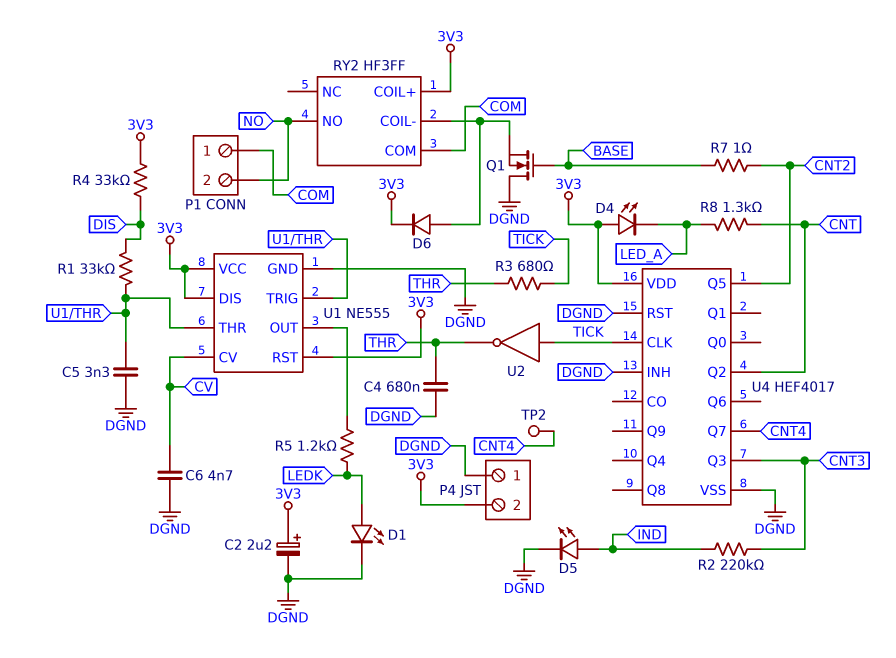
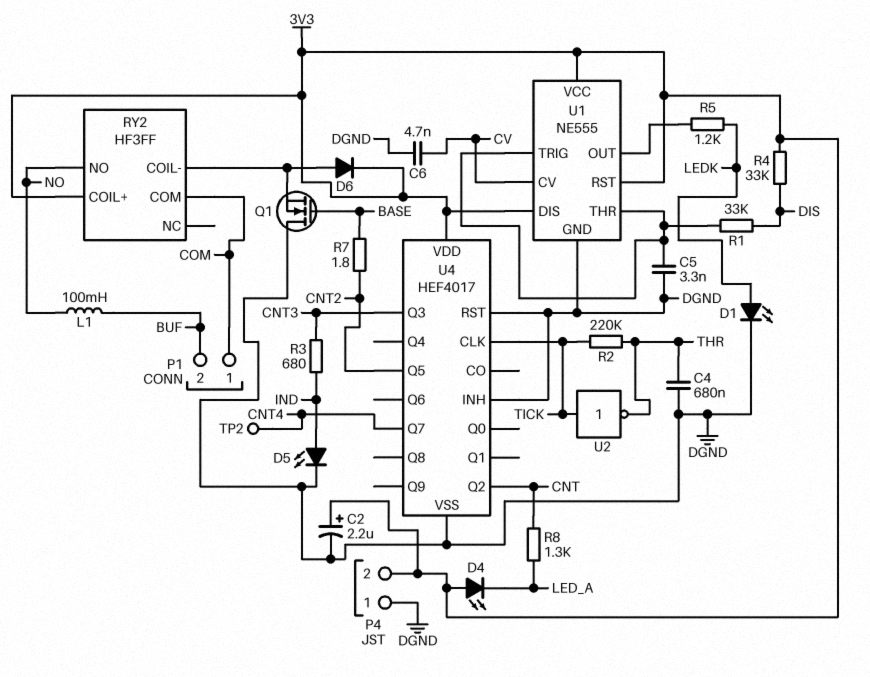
L1: none -> 100mH (BUF, NO)
P1 pin 2: NO -> BUF
R2: 220k (CNT3, IND) -> 220k (THR, TICK)
R3: 680 (THR, TICK) -> 680 (CNT3, IND)
R7: 1 (BASE, CNT2) -> 1.8 (BASE, CNT2)

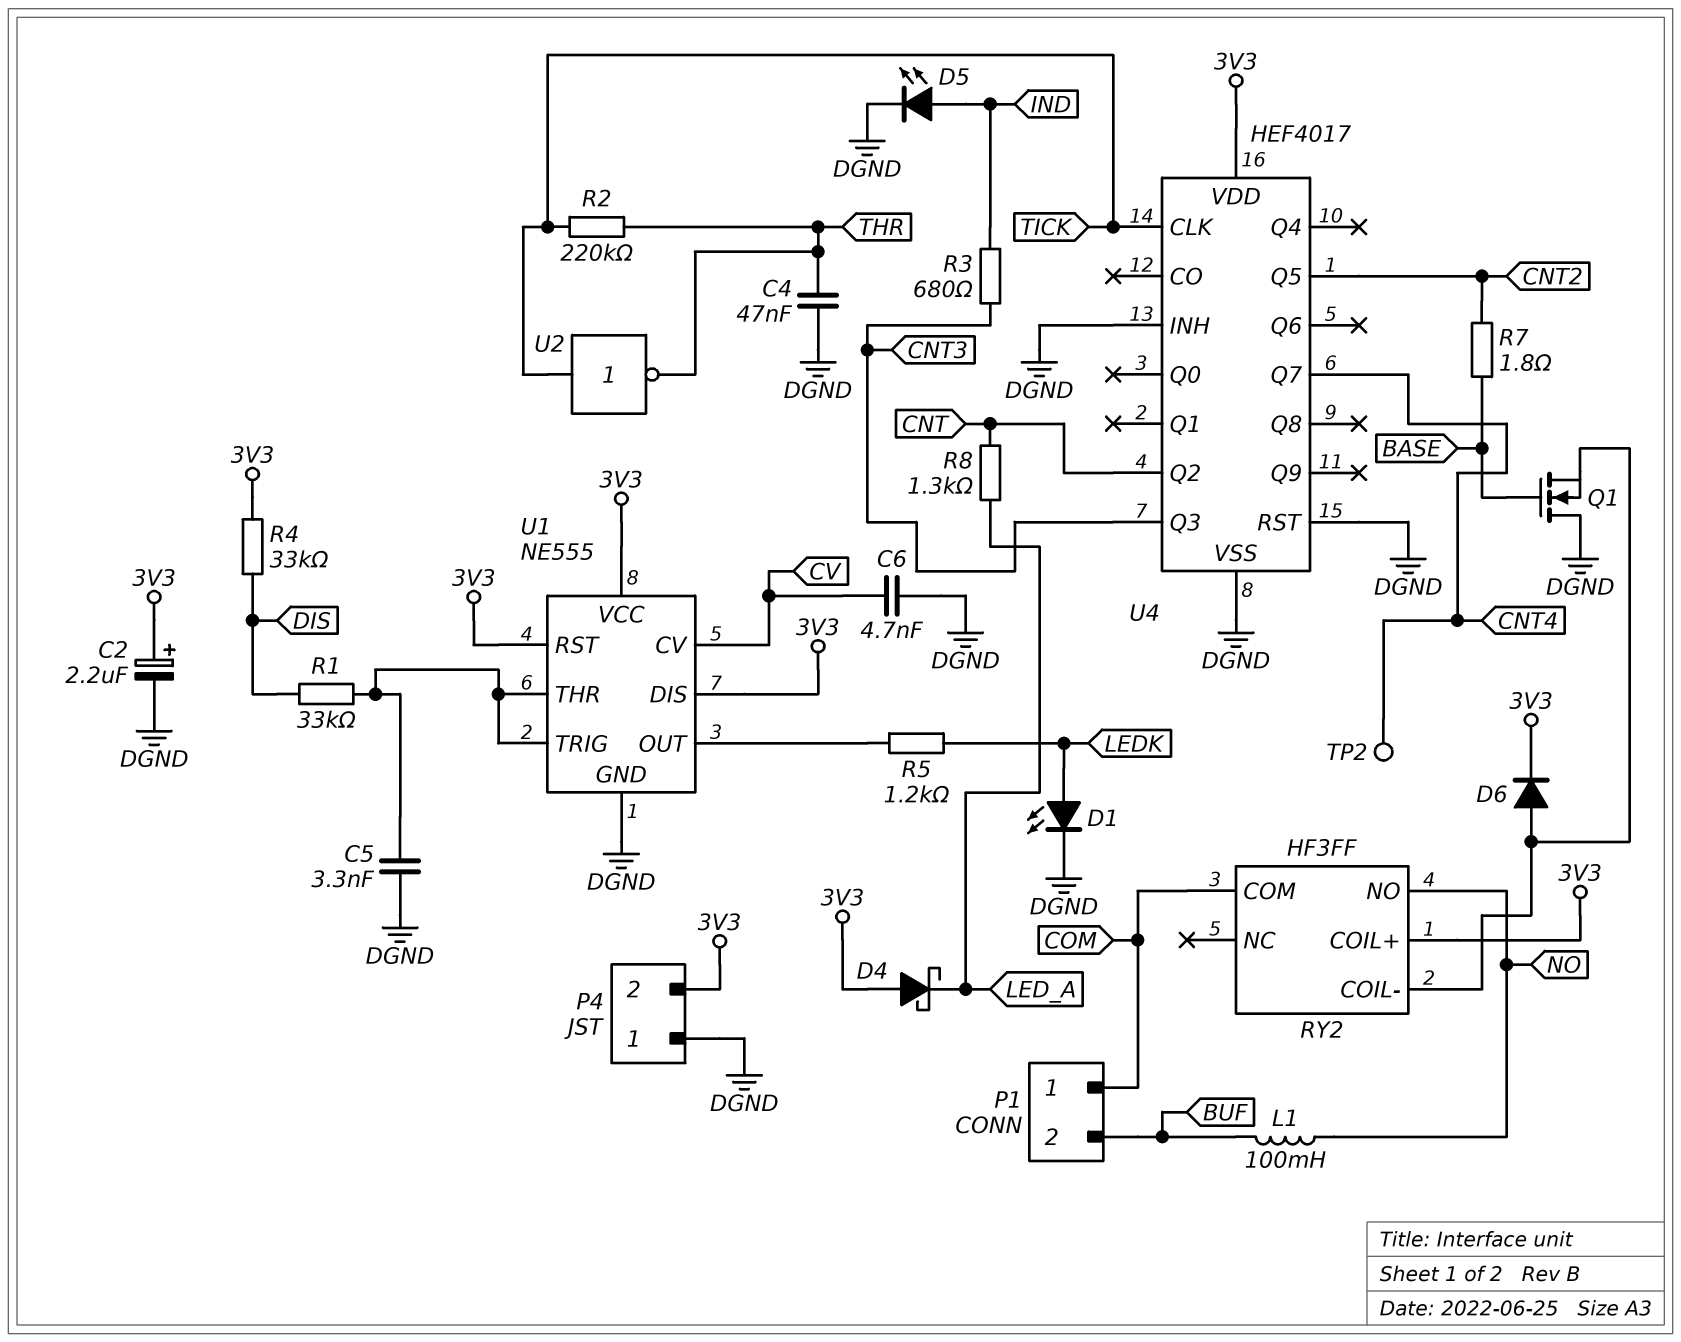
C4: 680nF (DGND, THR) -> 47nF (DGND, THR)
D4: LED (A 3V3, K LED_A) -> schottky (A 3V3, K LED_A)

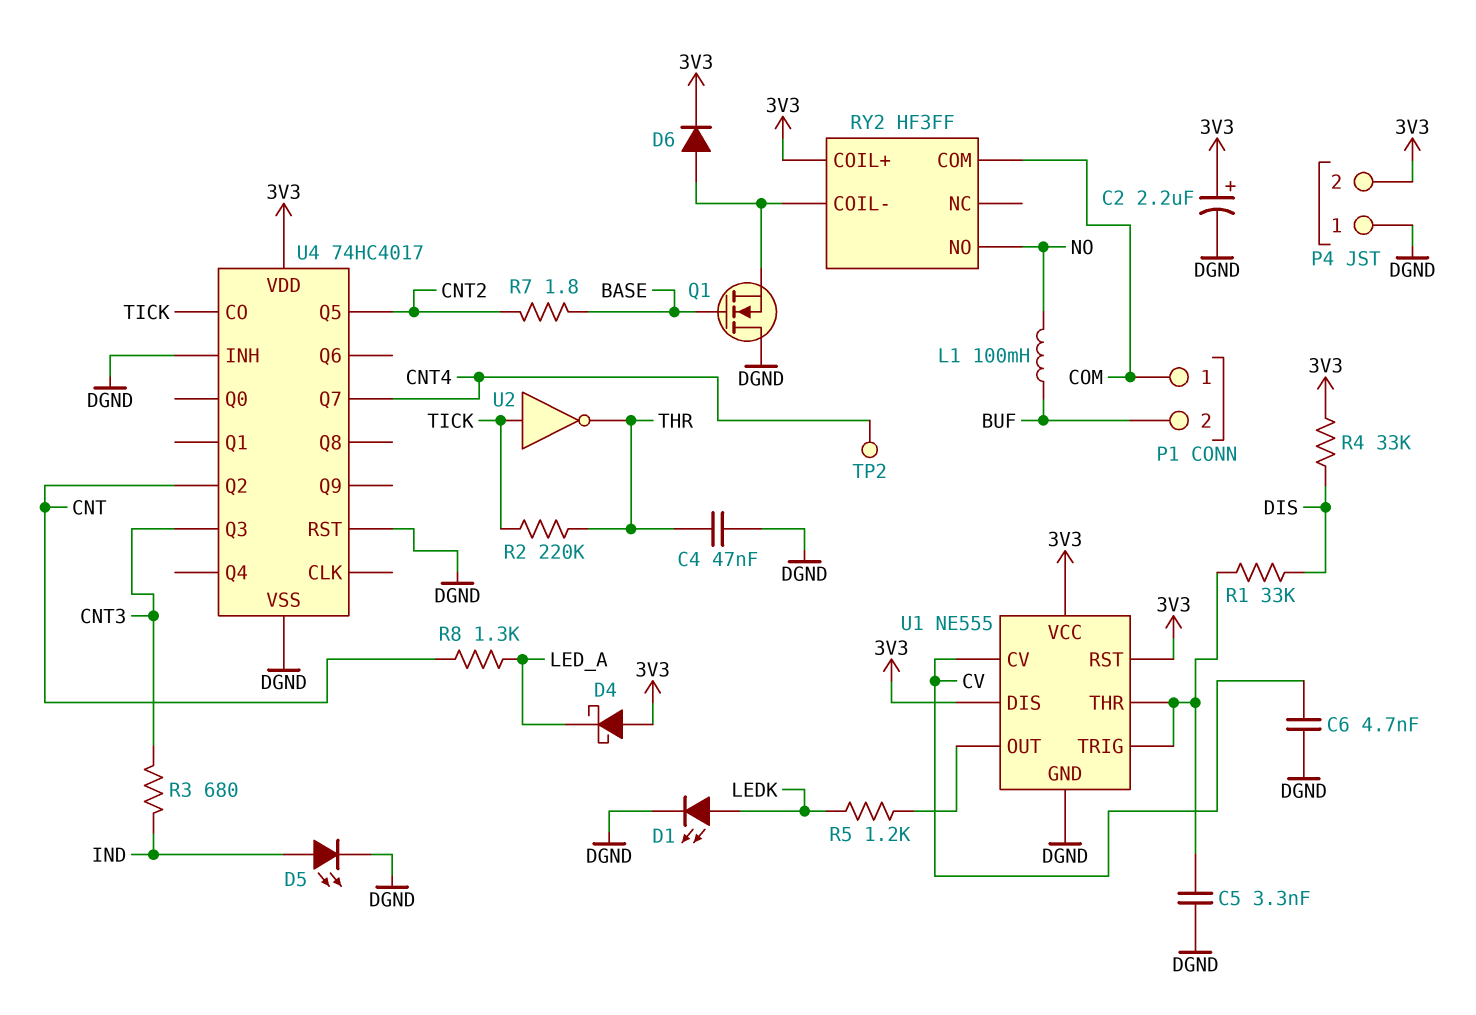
U4: HEF4017 -> 74HC4017
U4 pin CLK: TICK -> none
U4 pin CO: none -> TICK

